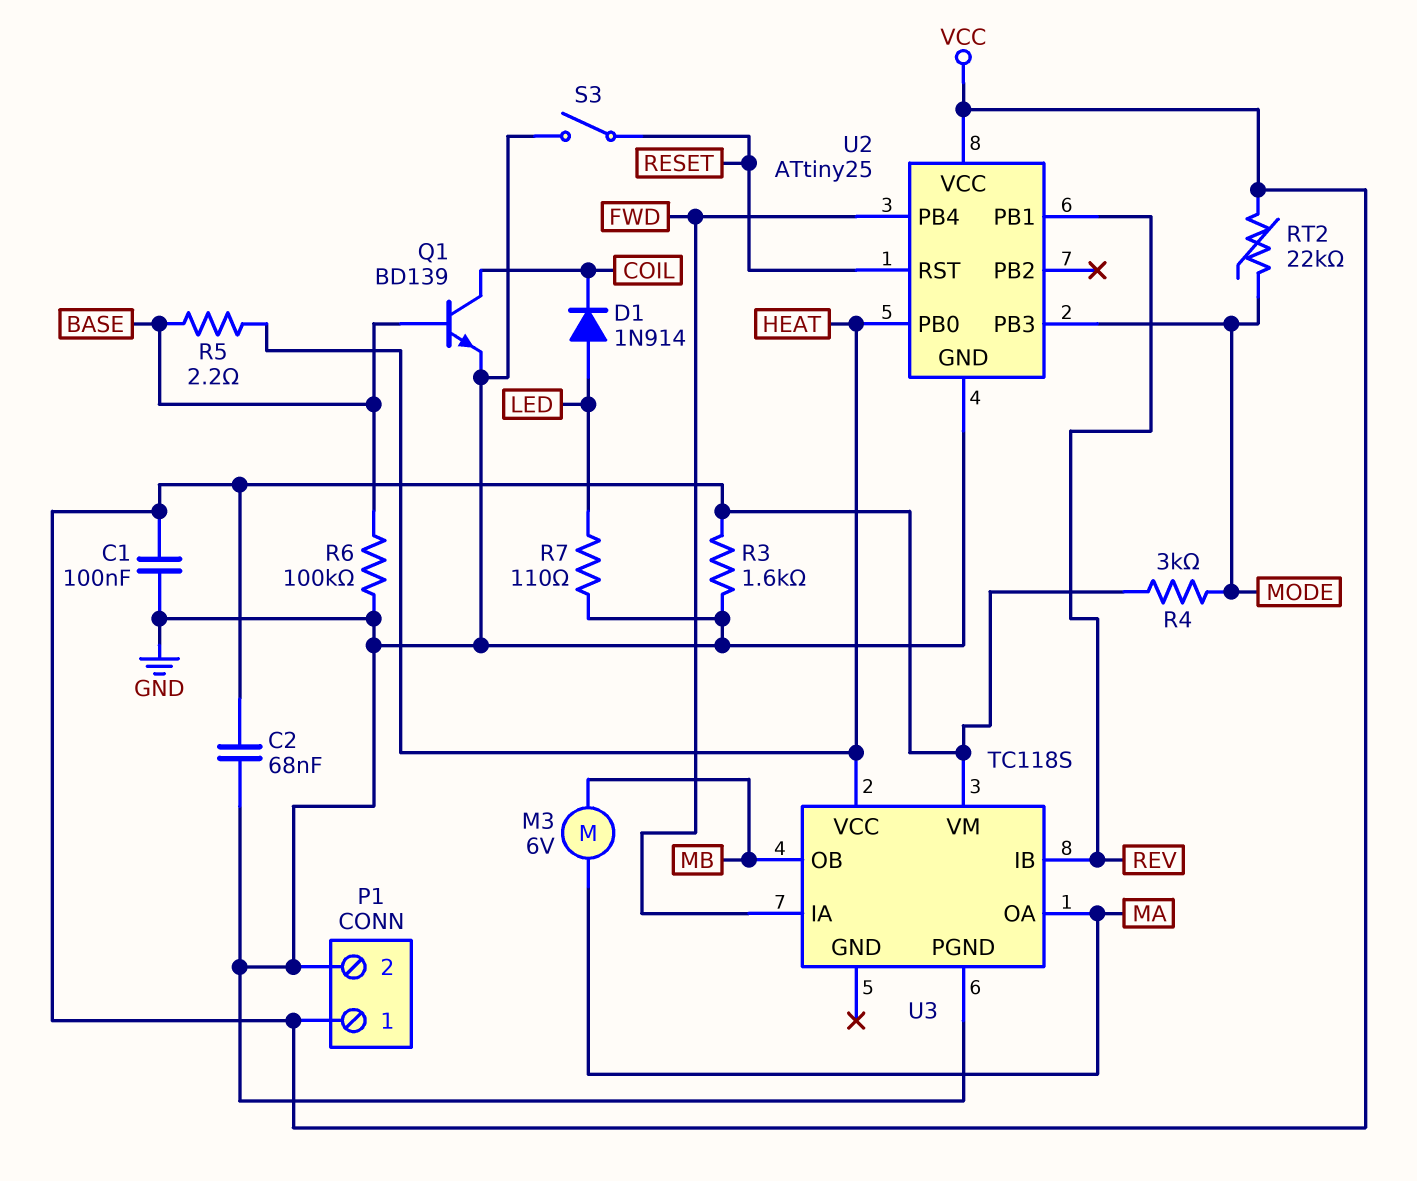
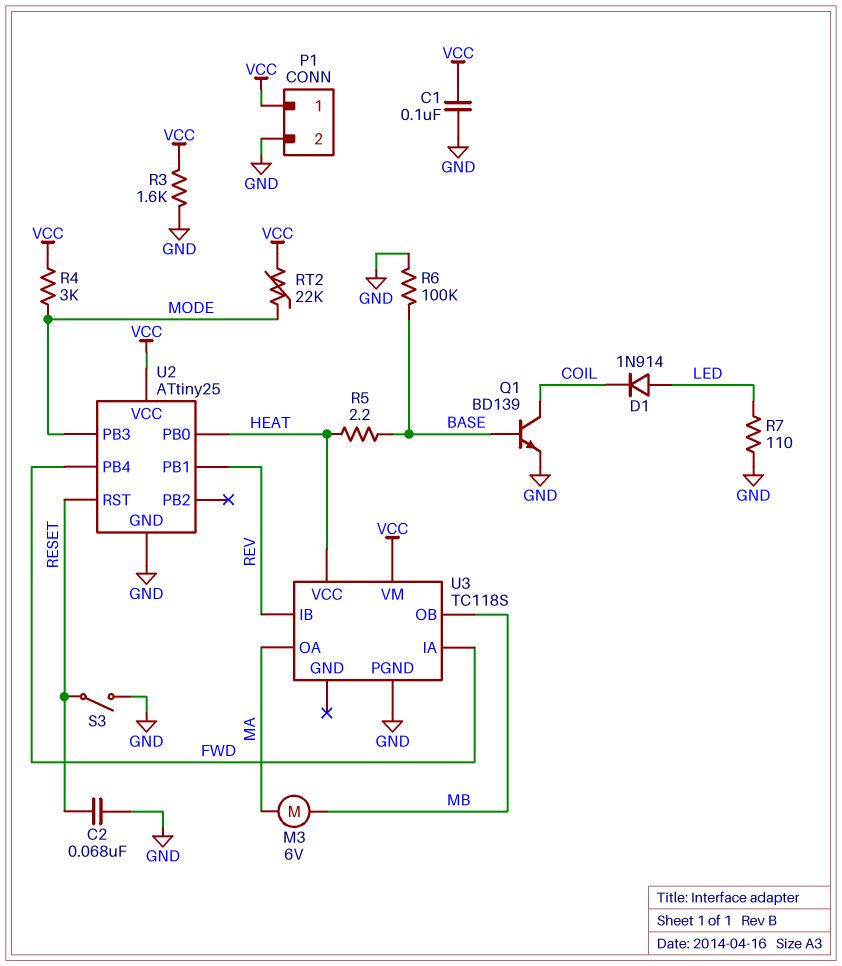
C2: 68nF (GND, VCC) -> 68nF (GND, RESET)

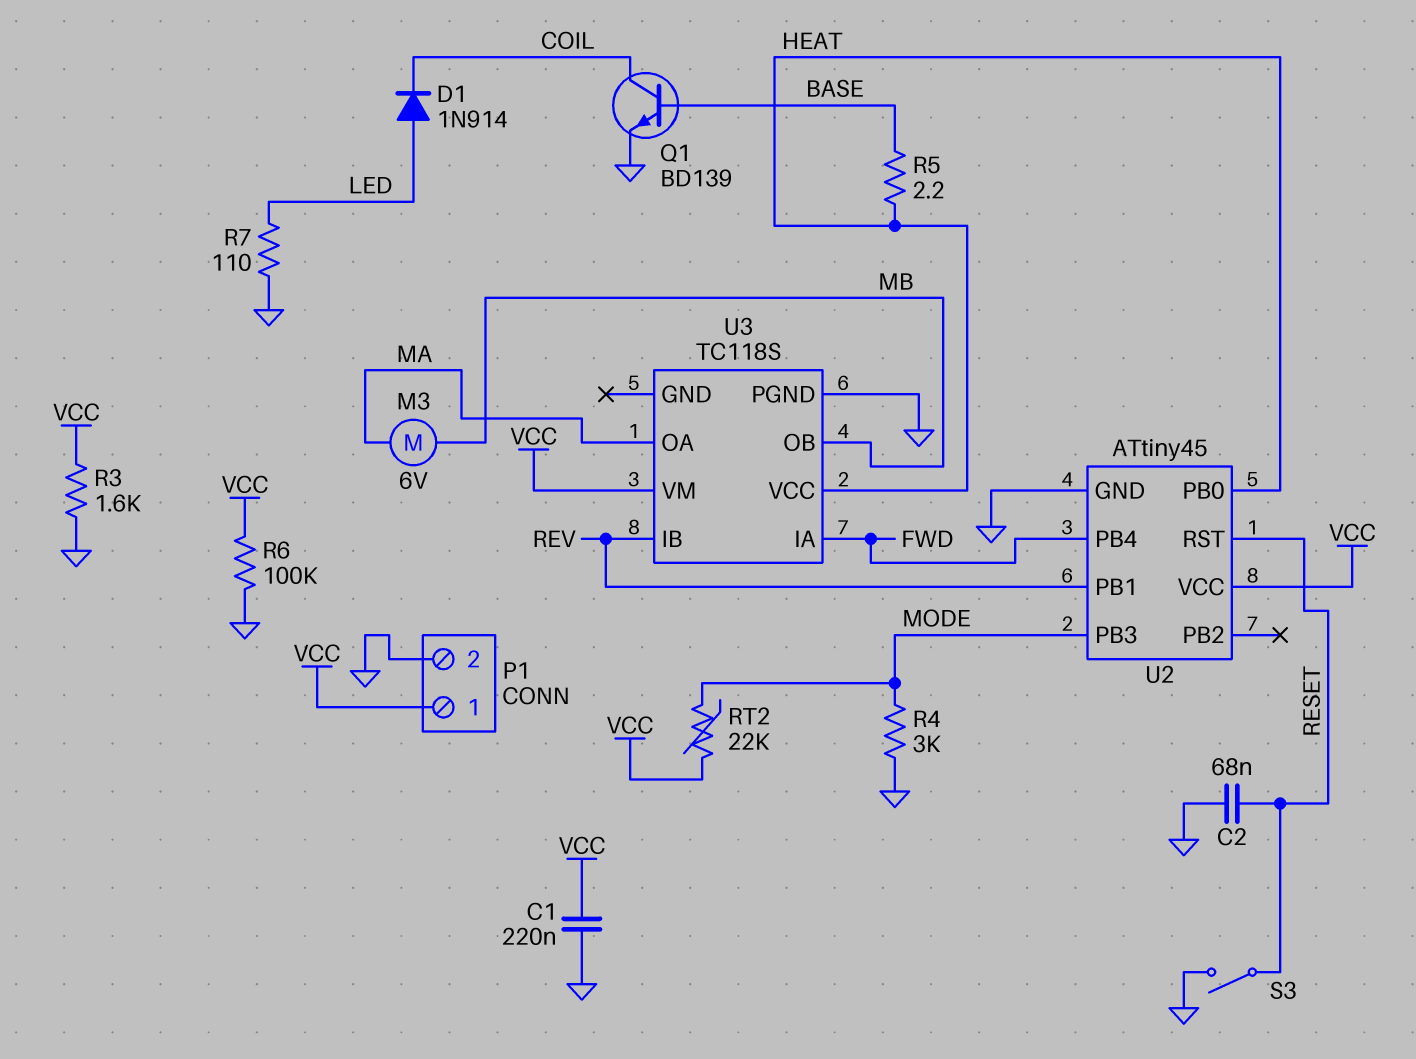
C1: 100nF (GND, VCC) -> 220nF (GND, VCC)
R4: 3k (MODE, VCC) -> 3k (GND, MODE)
R6: 100k (BASE, GND) -> 100k (GND, VCC)
U2: ATtiny25 -> ATtiny45

